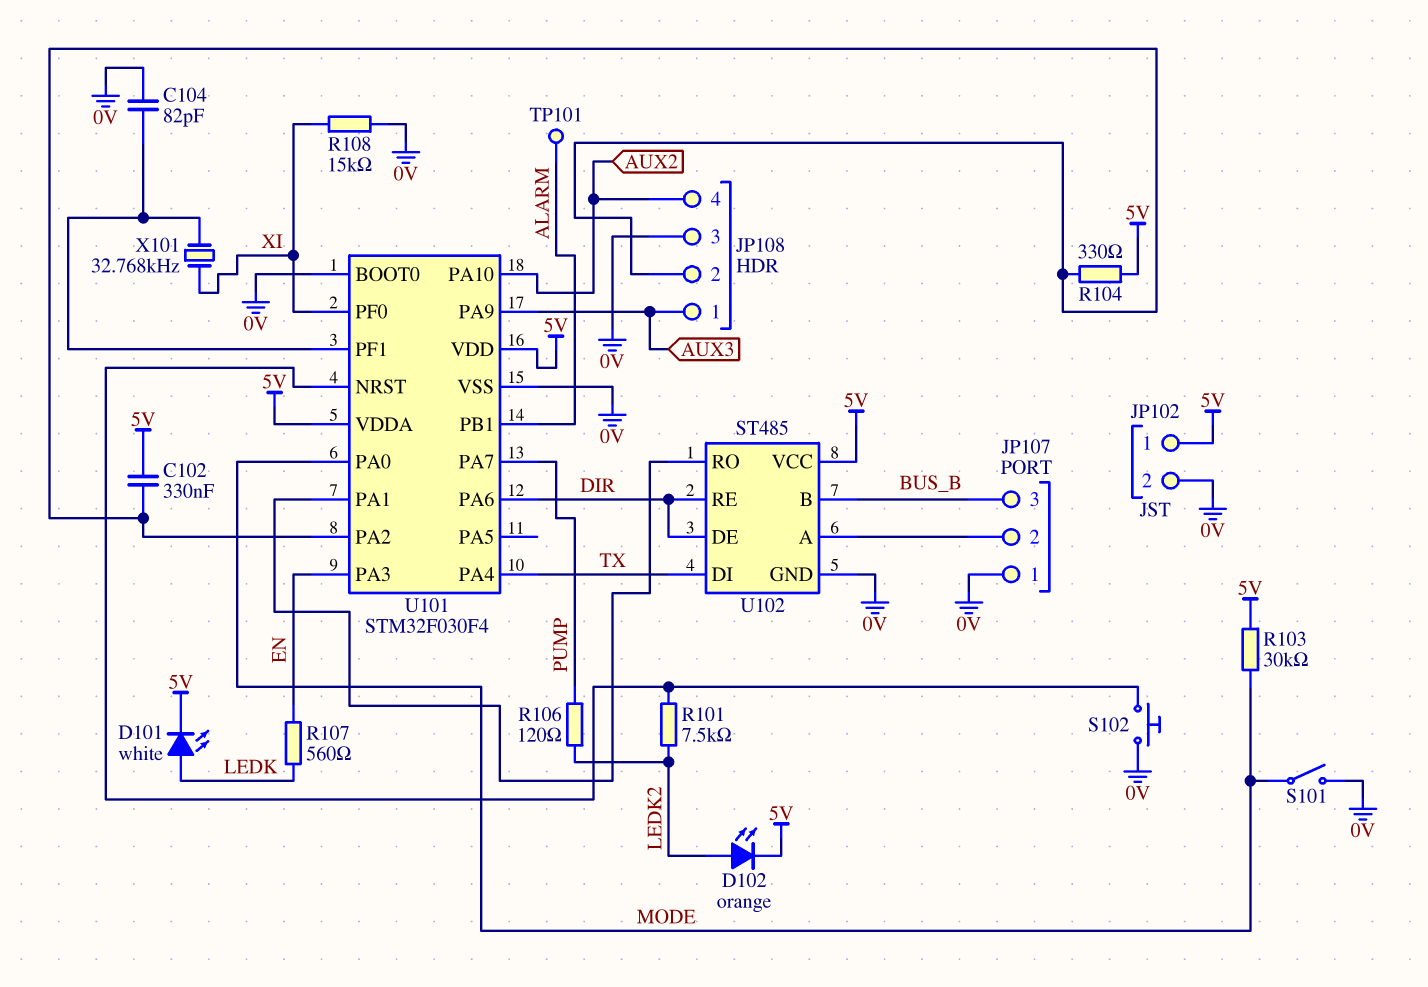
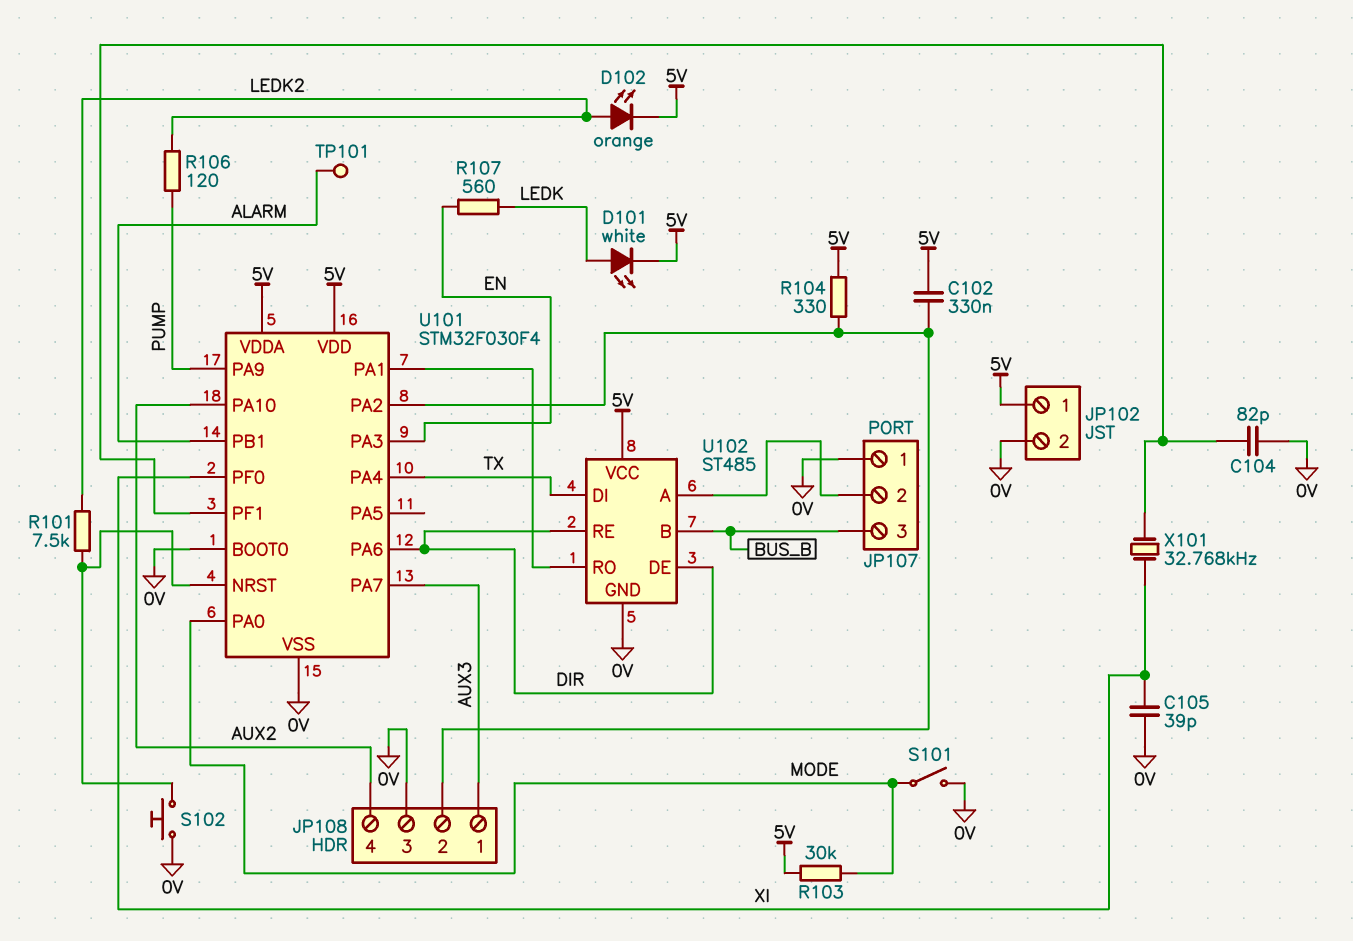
C105: none -> 39pF (0V, XI)
R108: 15k (0V, XI) -> none
U101 pin PA7: PUMP -> AUX3
U101 pin PA9: AUX3 -> PUMP

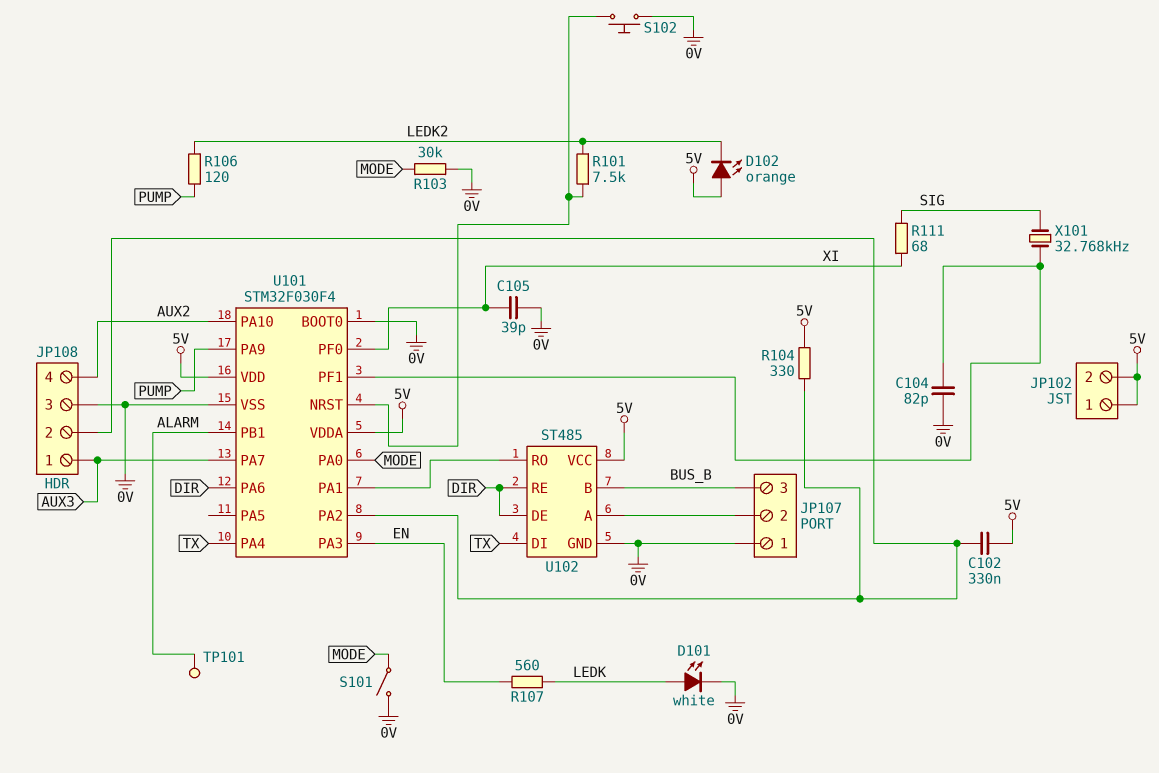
D101: LED white (A LEDK, K 5V) -> LED white (A LEDK, K 0V)
D102: LED orange (A LEDK2, K 5V) -> LED orange (A 5V, K LEDK2)
JP102 pin 2: 0V -> 5V
R103: 30k (5V, MODE) -> 30k (0V, MODE)
R111: none -> 68 (SIG, XI)
X101: 32.768kHz (U101/PF1, XI) -> 32.768kHz (SIG, U101/PF1)

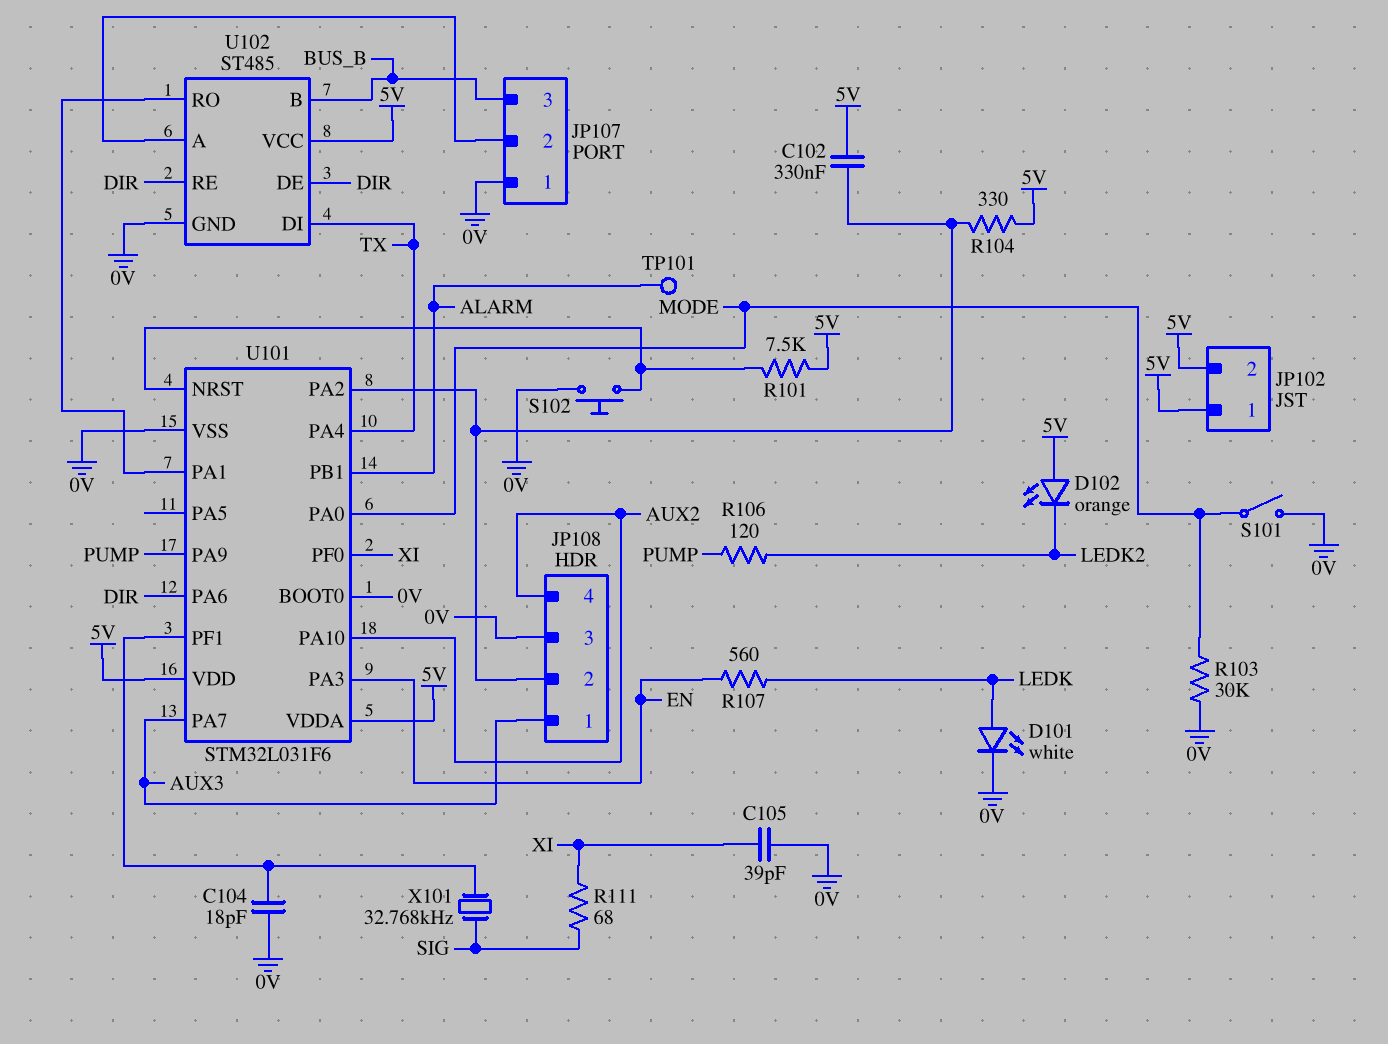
C104: 82pF (0V, U101/PF1) -> 18pF (0V, U101/PF1)
R101: 7.5k (LEDK2, U101/NRST) -> 7.5k (5V, U101/NRST)
U101: STM32F030F4 -> STM32L031F6

